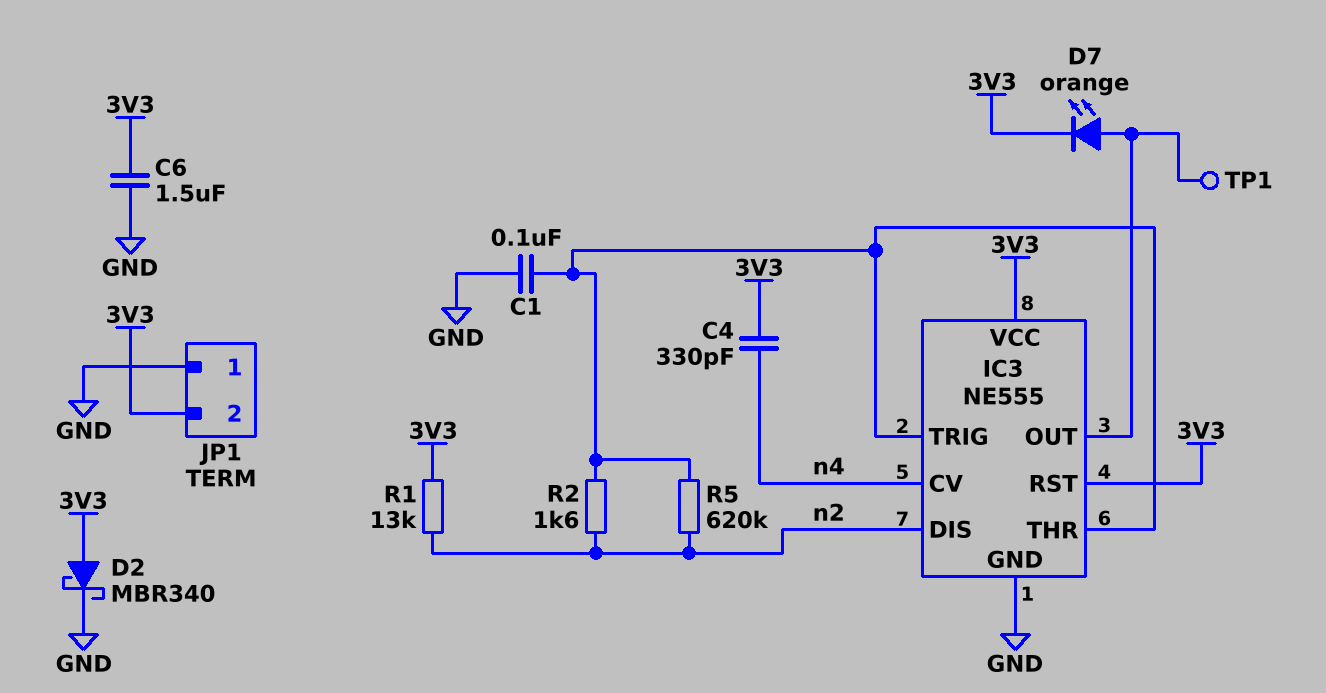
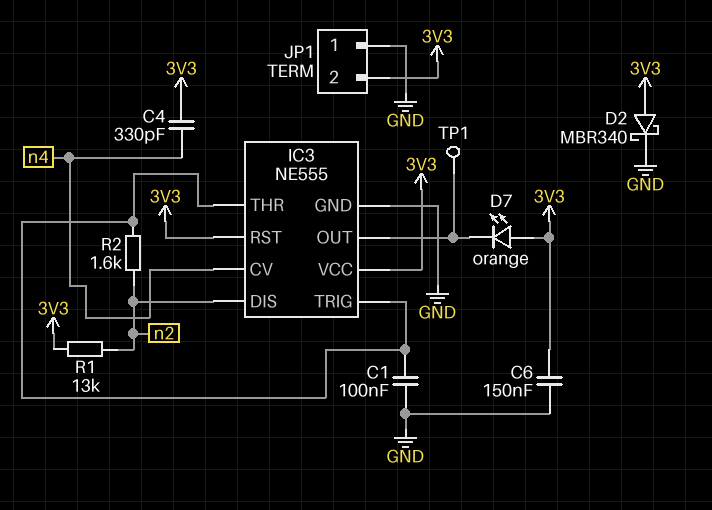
C6: 1.5uF (3V3, GND) -> 150nF (3V3, GND)
D7: LED orange (A IC3/OUT, K 3V3) -> LED orange (A 3V3, K IC3/OUT)
R5: 620k (IC3/THR, n2) -> none

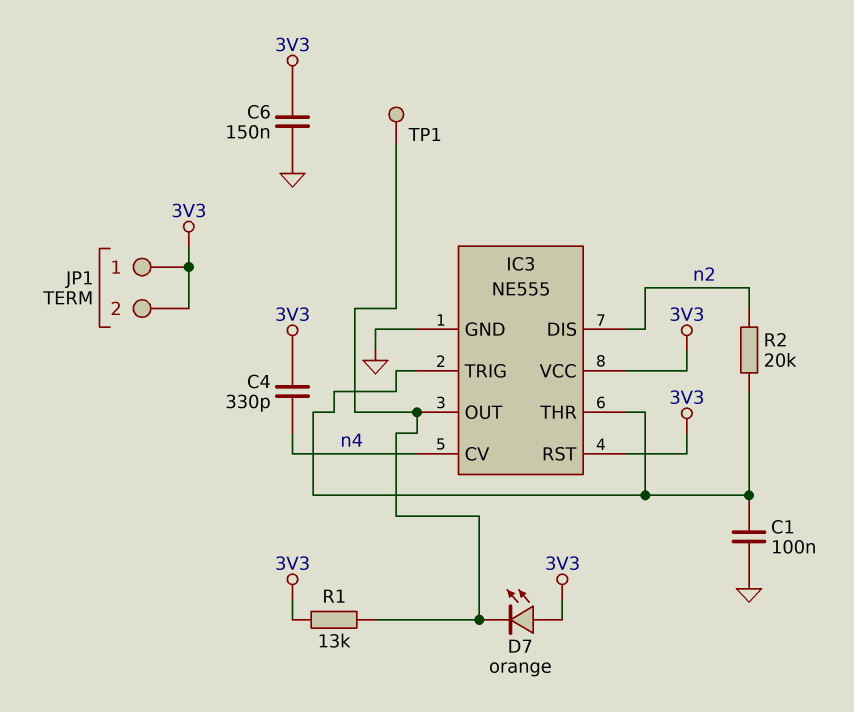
D2: schottky MBR340 (A 3V3, K GND) -> none
JP1 pin 1: GND -> 3V3
R1: 13k (3V3, n2) -> 13k (3V3, IC3/OUT)
R2: 1.6k (IC3/THR, n2) -> 20k (IC3/THR, n2)

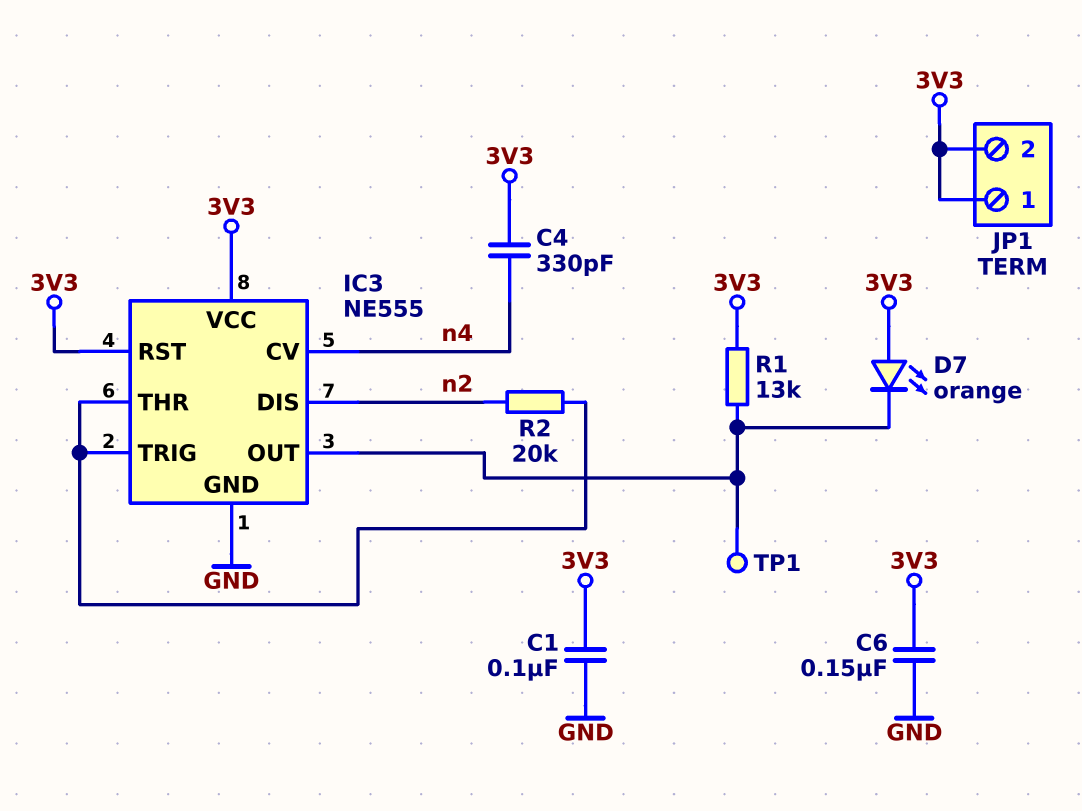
C1: 100nF (GND, IC3/THR) -> 100nF (3V3, GND)

